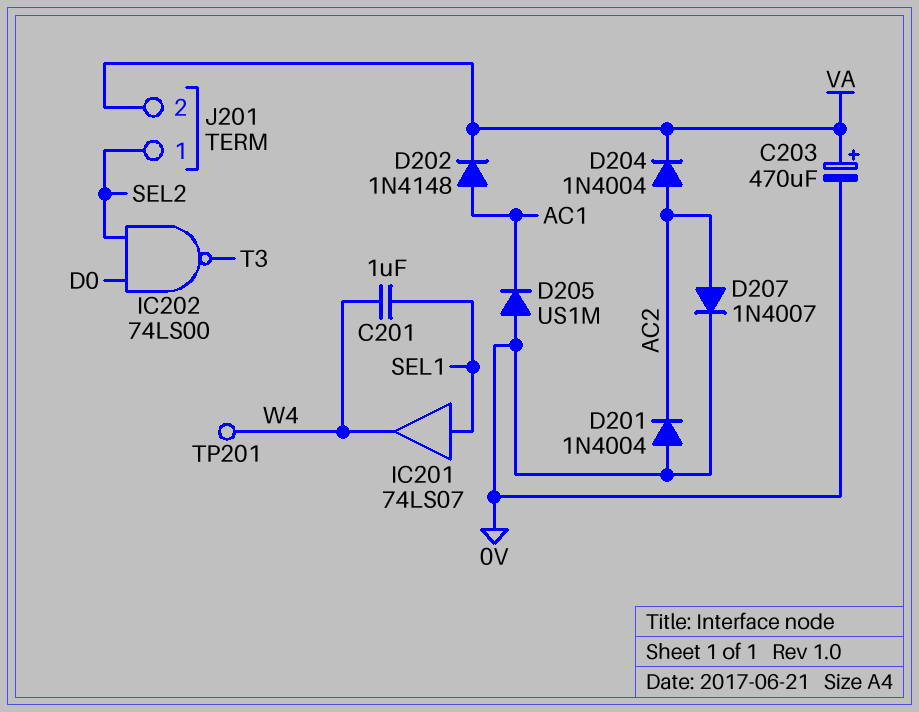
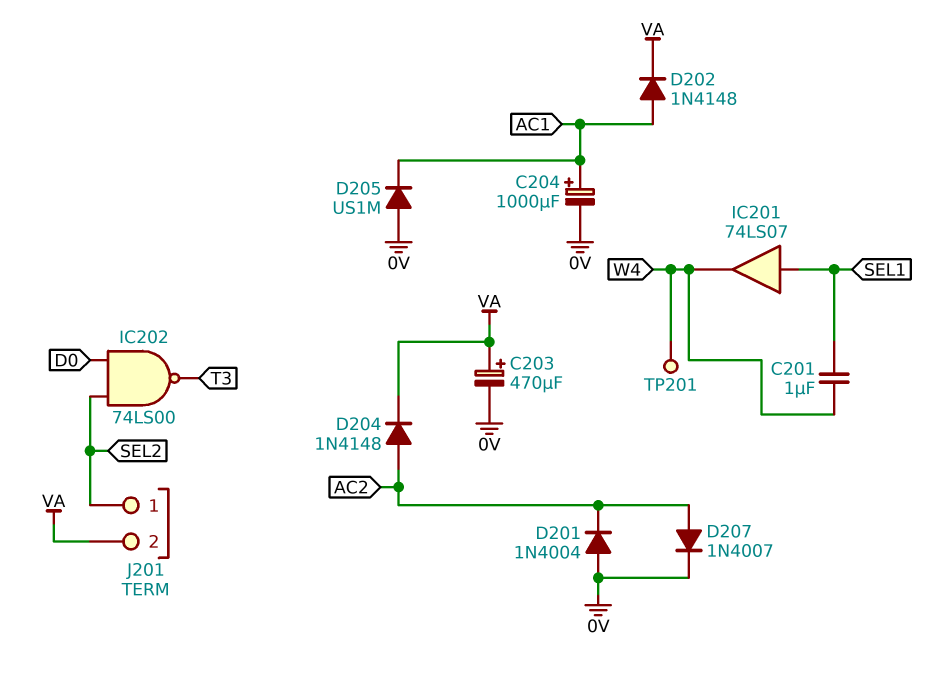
C204: none -> 1000uF (plus AC1, minus 0V)
D204: diode 1N4004 (A AC2, K VA) -> diode 1N4148 (A AC2, K VA)

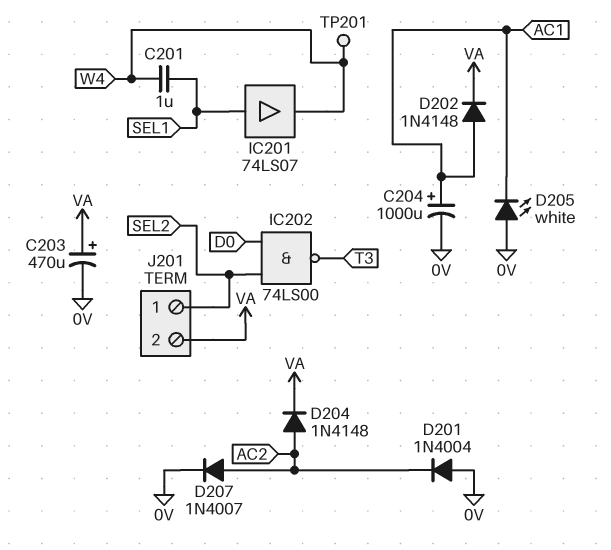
D205: diode US1M (A 0V, K AC1) -> LED white (A 0V, K AC1)

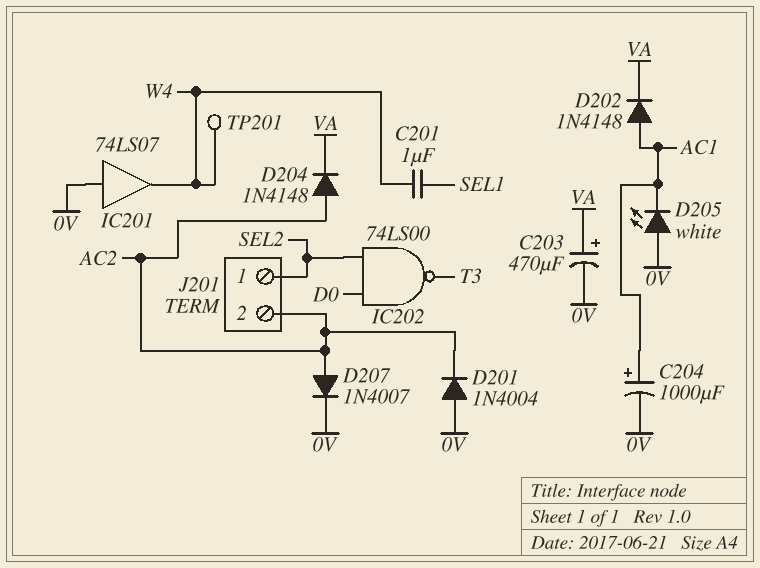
IC201: buffer 74LS07 (in SEL1, out W4) -> buffer 74LS07 (in 0V, out W4)
J201 pin 2: VA -> AC2

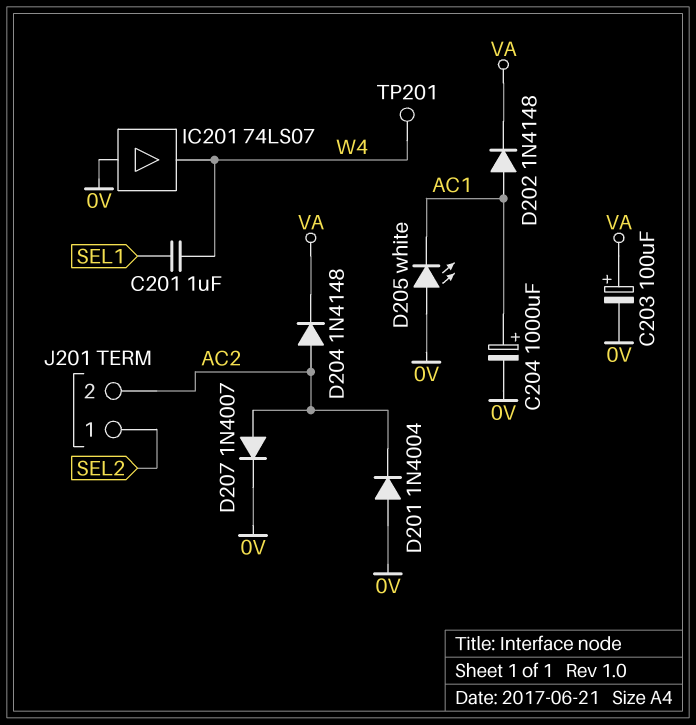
C203: 470uF (plus VA, minus 0V) -> 100uF (plus VA, minus 0V)
IC202: NAND 74LS00 (in D0, in SEL2, out T3) -> none

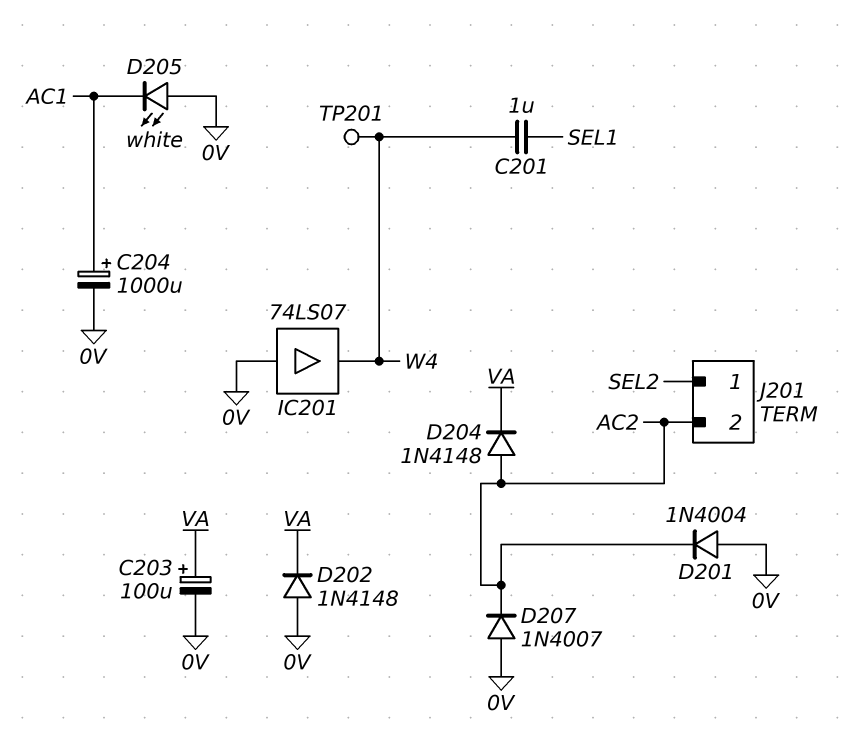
D202: diode 1N4148 (A AC1, K VA) -> diode 1N4148 (A 0V, K VA)
D207: diode 1N4007 (A AC2, K 0V) -> diode 1N4007 (A 0V, K AC2)

